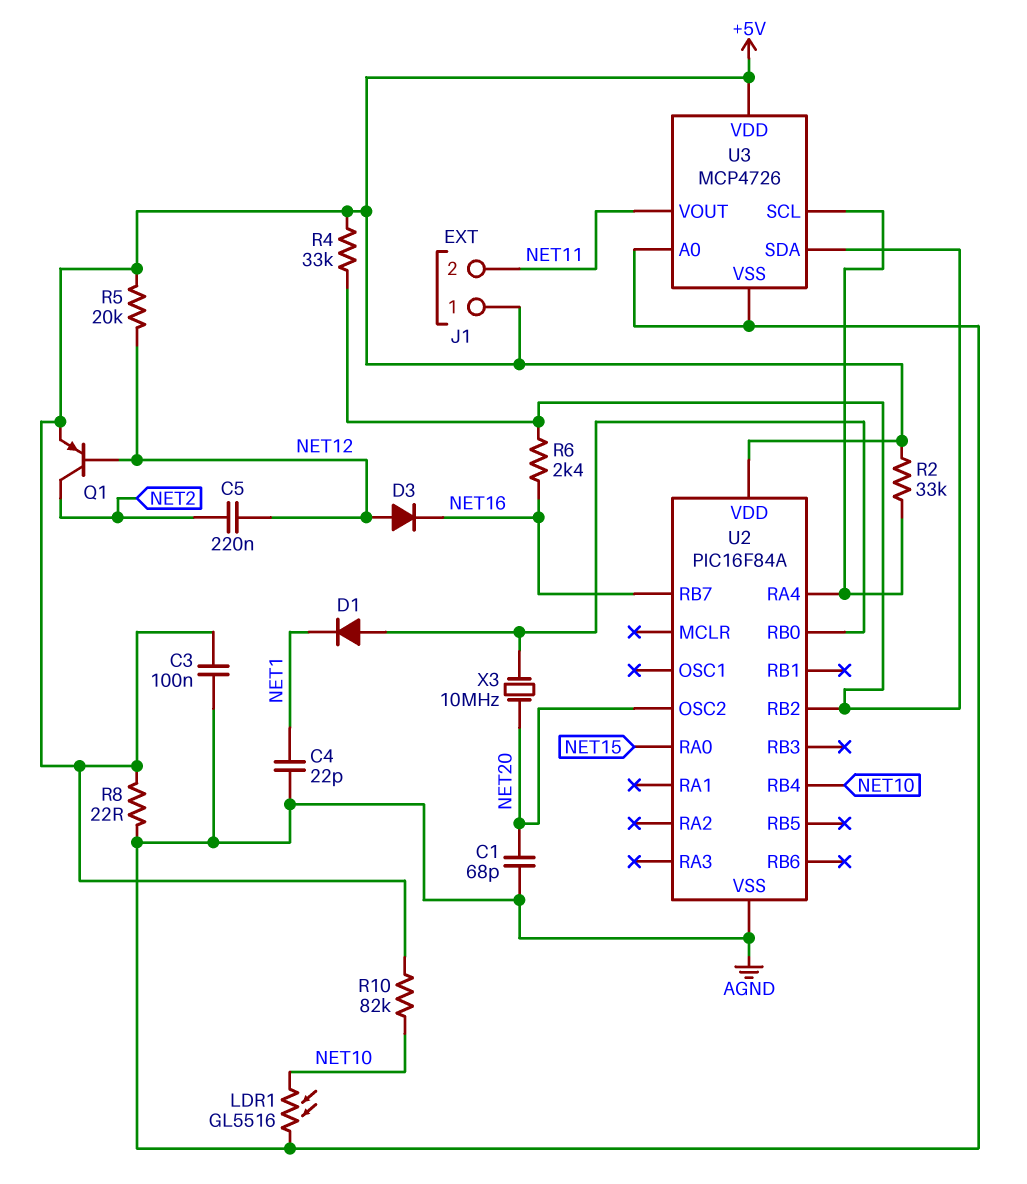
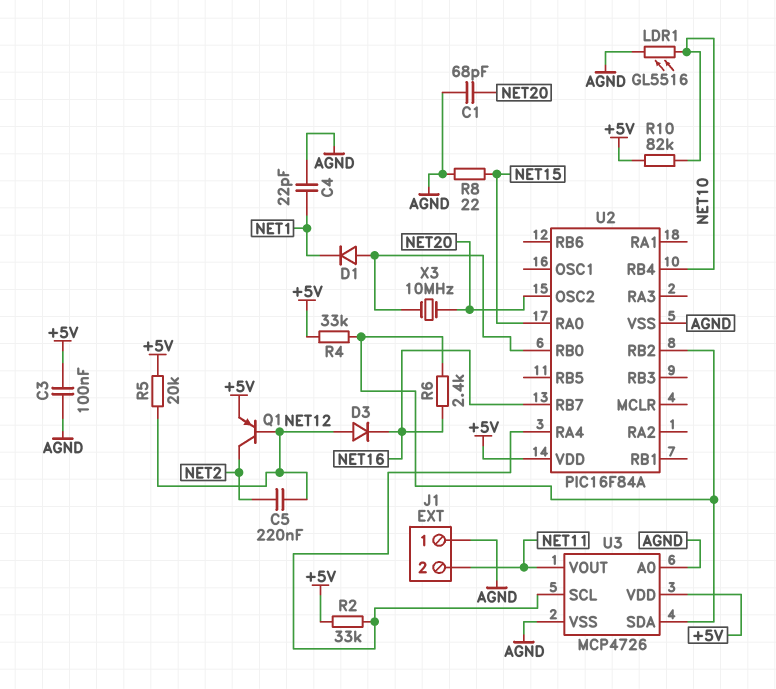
J1 pin 1: +5V -> AGND
R8: 22 (+5V, AGND) -> 22 (AGND, NET15)

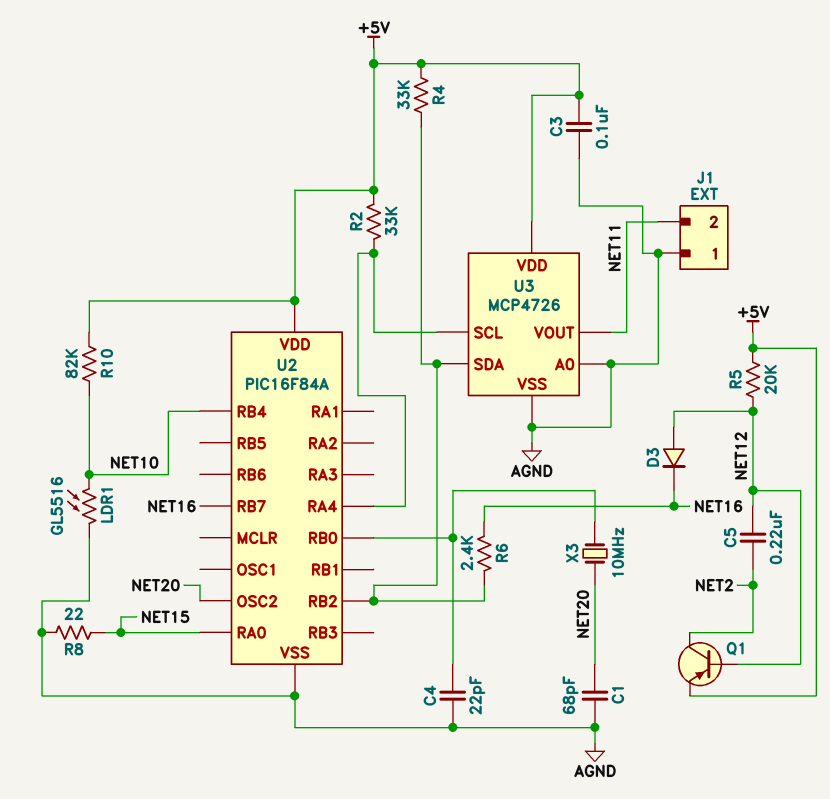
C4: 22pF (AGND, NET1) -> 22pF (AGND, U2/RB0)
D1: diode (A U2/RB0, K NET1) -> none

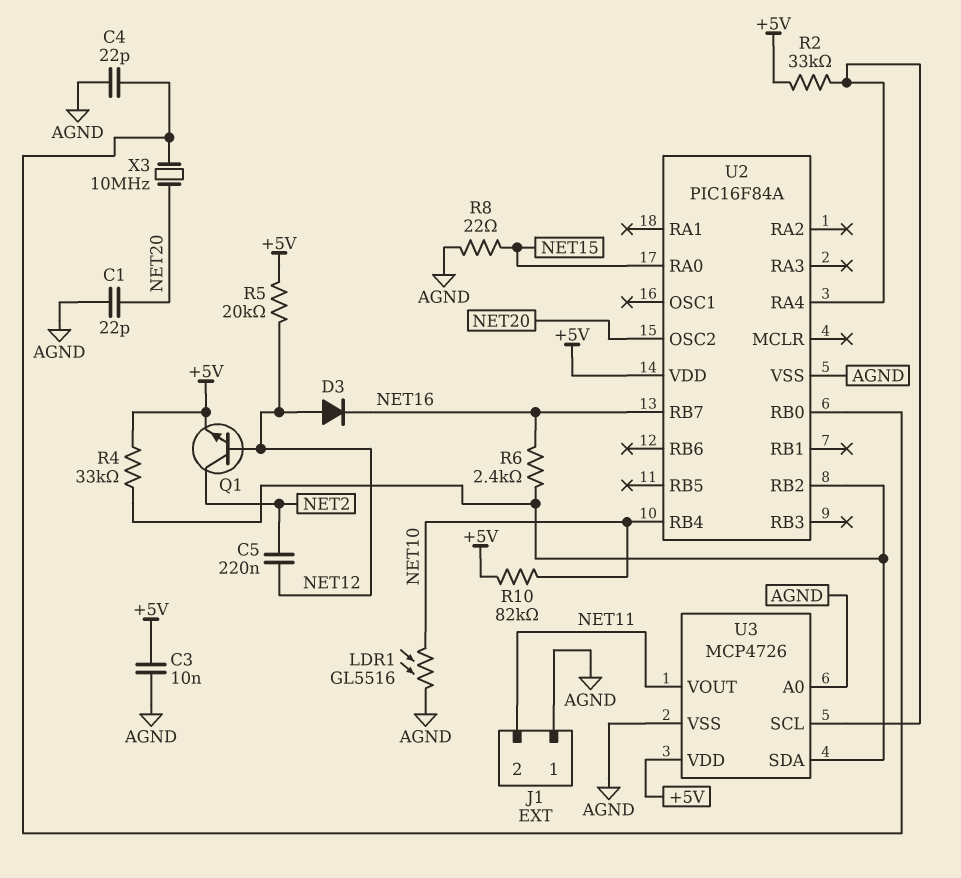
C1: 68pF (AGND, NET20) -> 22pF (AGND, NET20)
C3: 100nF (+5V, AGND) -> 10nF (+5V, AGND)
Q1: PNP (B NET12, C NET2, E +5V) -> NPN (B NET12, C NET2, E +5V)

